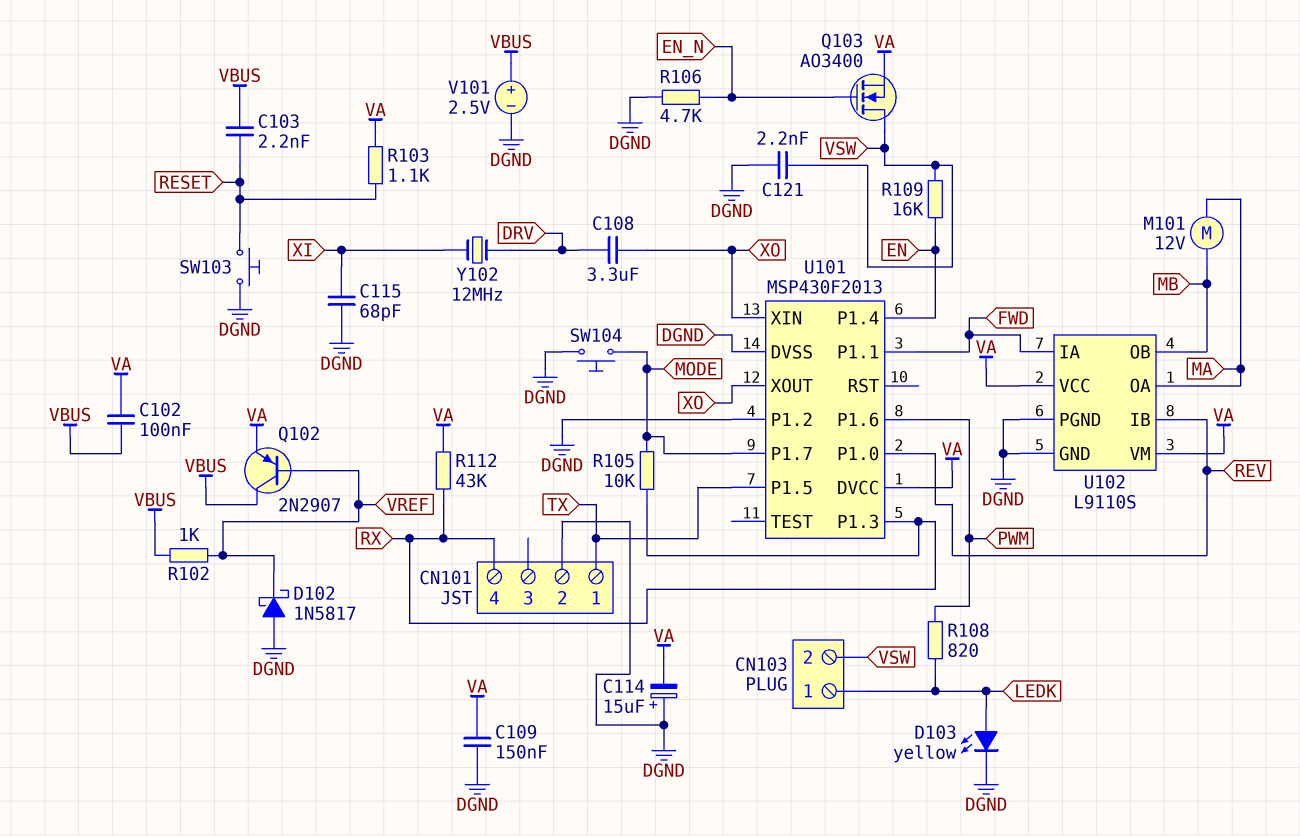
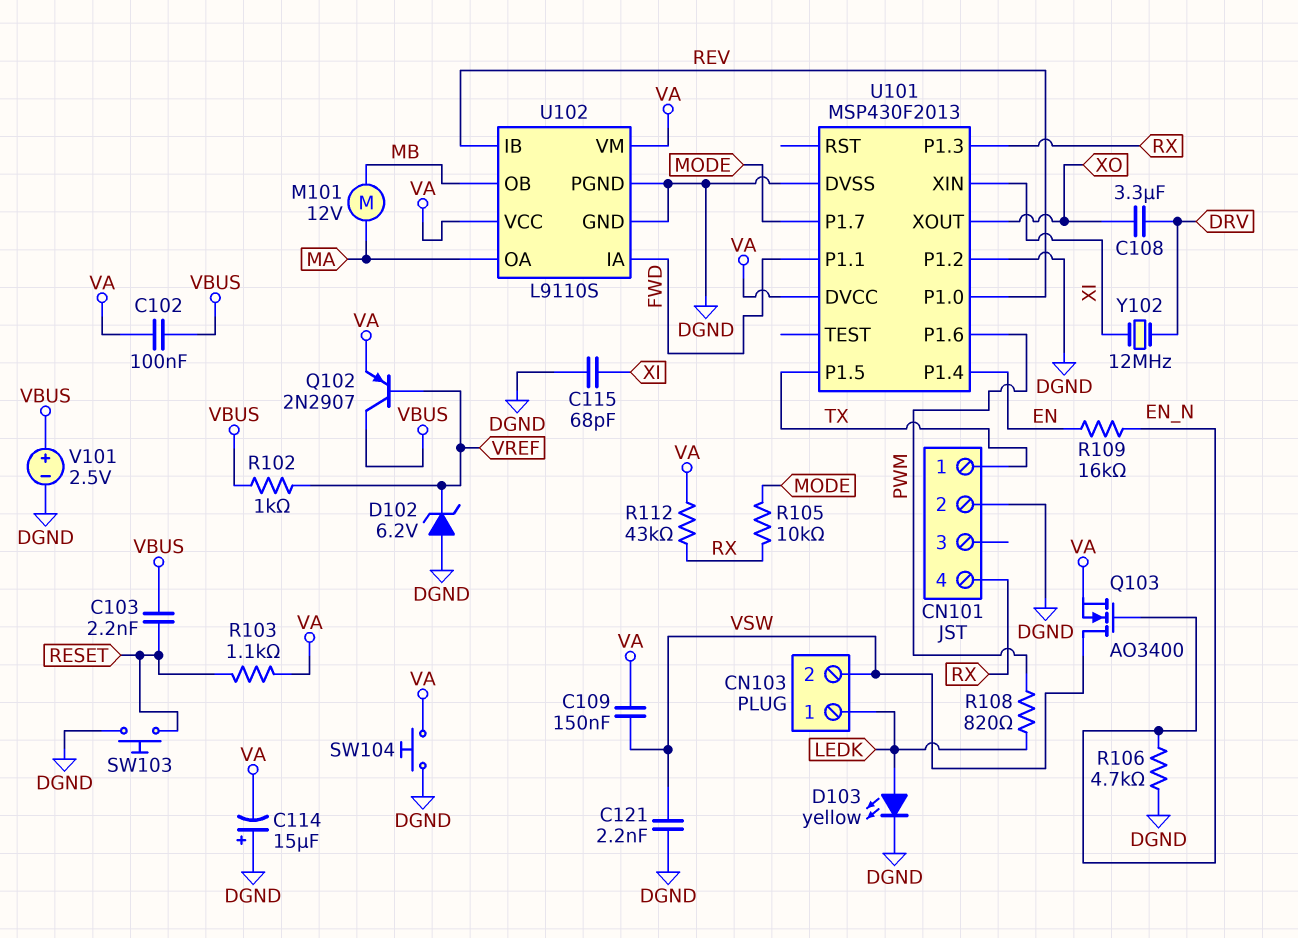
C109: 150nF (DGND, VA) -> 150nF (VA, VSW)
D102: schottky 1N5817 (A DGND, K VREF) -> zener 6.2V (A DGND, K VREF)
R109: 16k (EN, VSW) -> 16k (EN, EN_N)
SW104: button (DGND, MODE) -> button (DGND, VA)
U101 pin XIN: XO -> XI

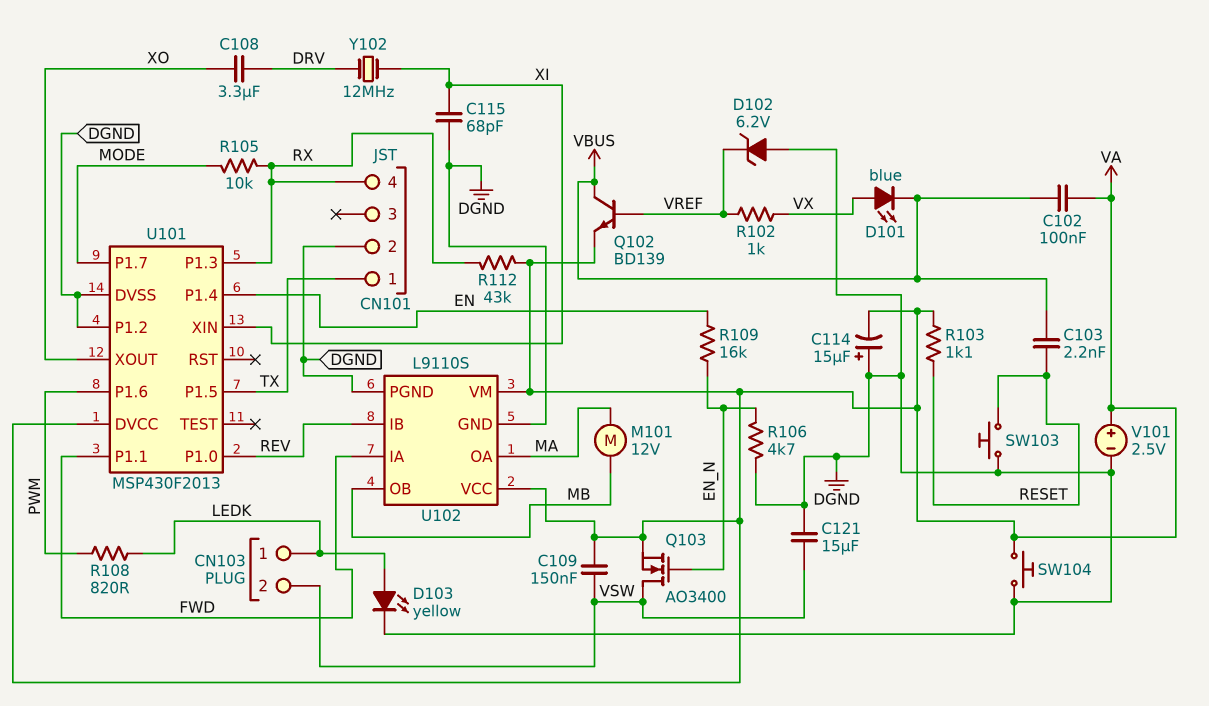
C121: 2.2nF (DGND, VSW) -> 15uF (DGND, VSW)
D101: none -> LED blue (A VX, K VBUS)
Q102: PNP 2N2907 (B VREF, C VBUS, E VA) -> NPN BD139 (B VREF, C VBUS, E VA)
R102: 1k (VBUS, VREF) -> 1k (VREF, VX)
V101: 2.5V (plus VBUS, minus DGND) -> 2.5V (plus VA, minus DGND)

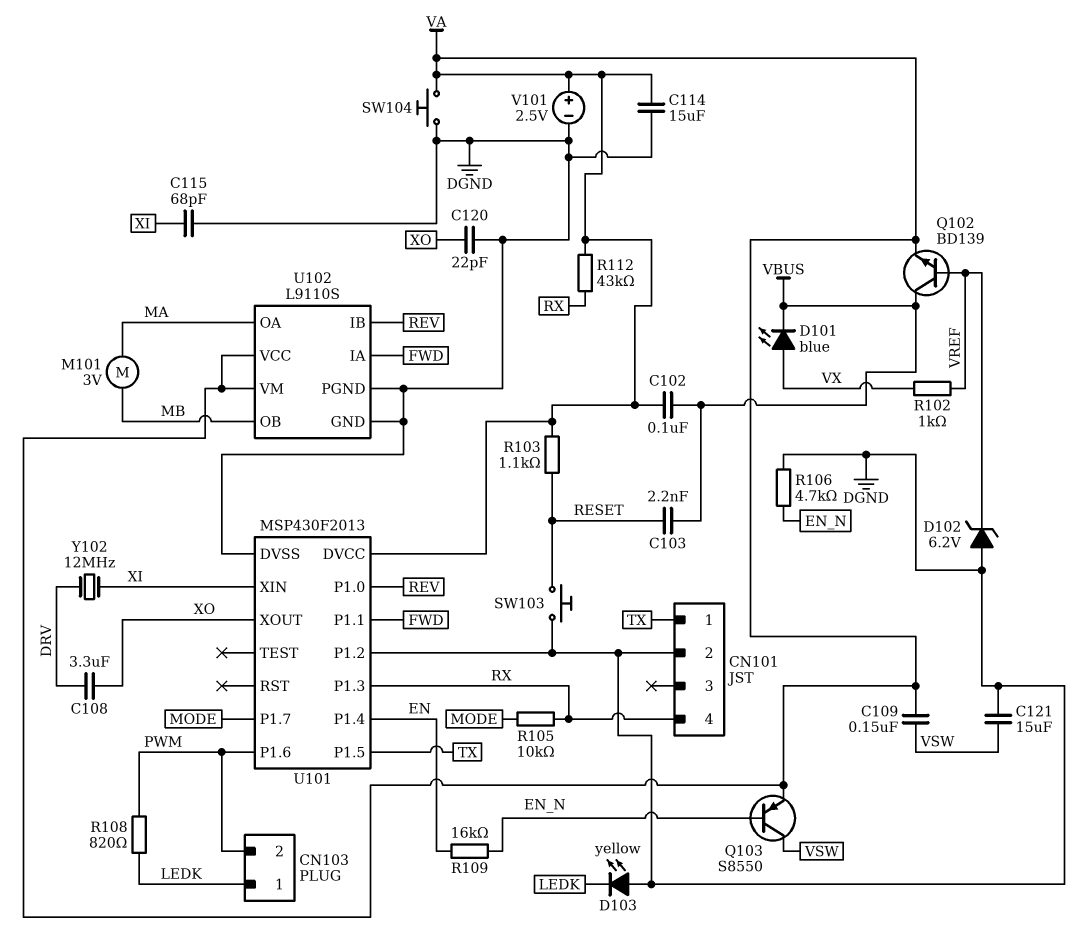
C114: 15uF (plus DGND, minus VA) -> 15uF (DGND, VA)
C120: none -> 22pF (DGND, XO)
CN103 pin 2: VSW -> PWM
D103: LED yellow (A LEDK, K DGND) -> LED yellow (A DGND, K LEDK)
M101: motor 12V (MA, MB) -> motor 3V (MA, MB)
Q103: NMOS AO3400 (G EN_N, D VSW, S VA) -> PNP S8550 (B EN_N, C VSW, E VA)

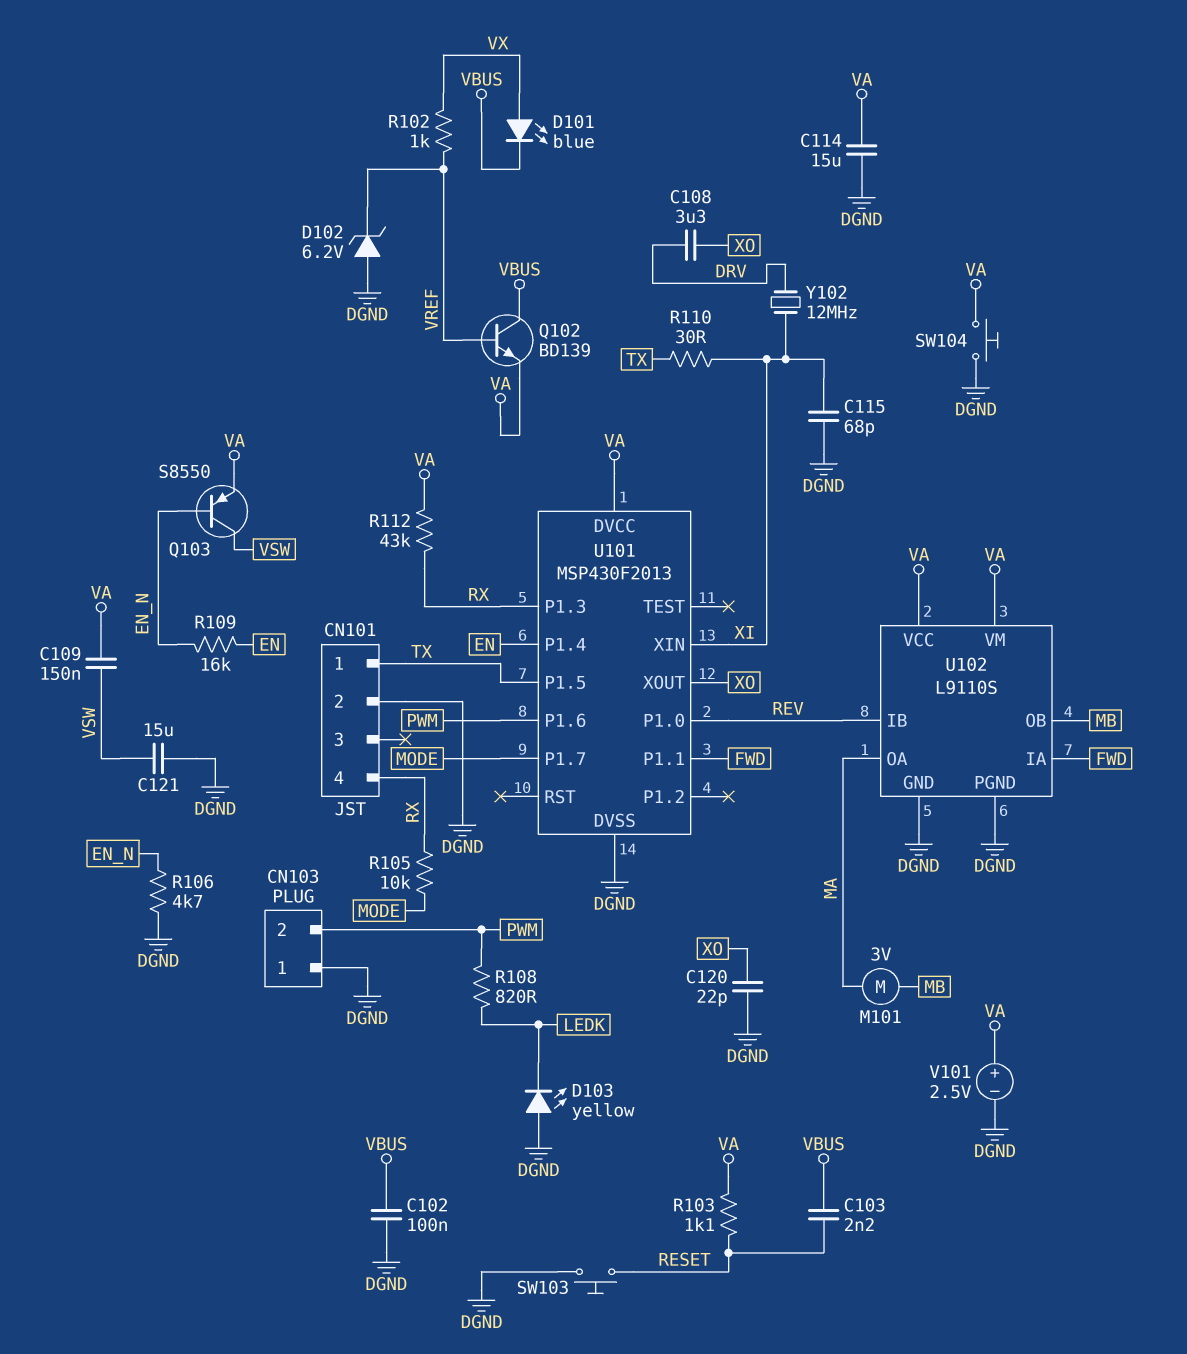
C102: 100nF (VA, VBUS) -> 100nF (DGND, VBUS)
CN103 pin 1: LEDK -> DGND
R110: none -> 30 (TX, XI)
U101 pin P1.2: DGND -> none

